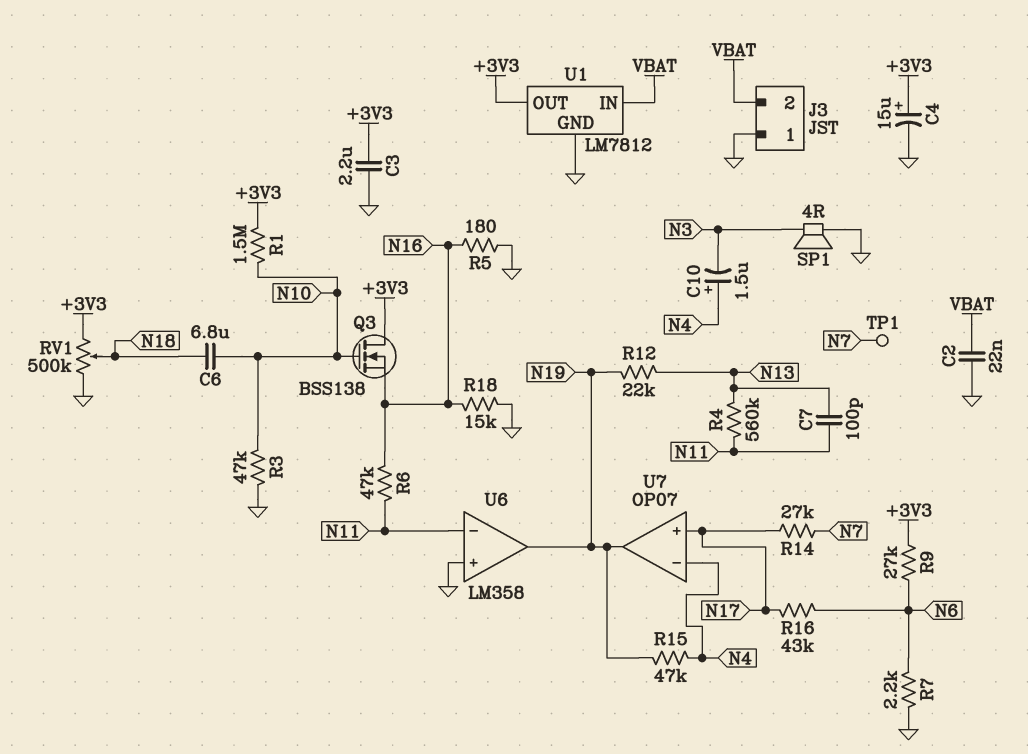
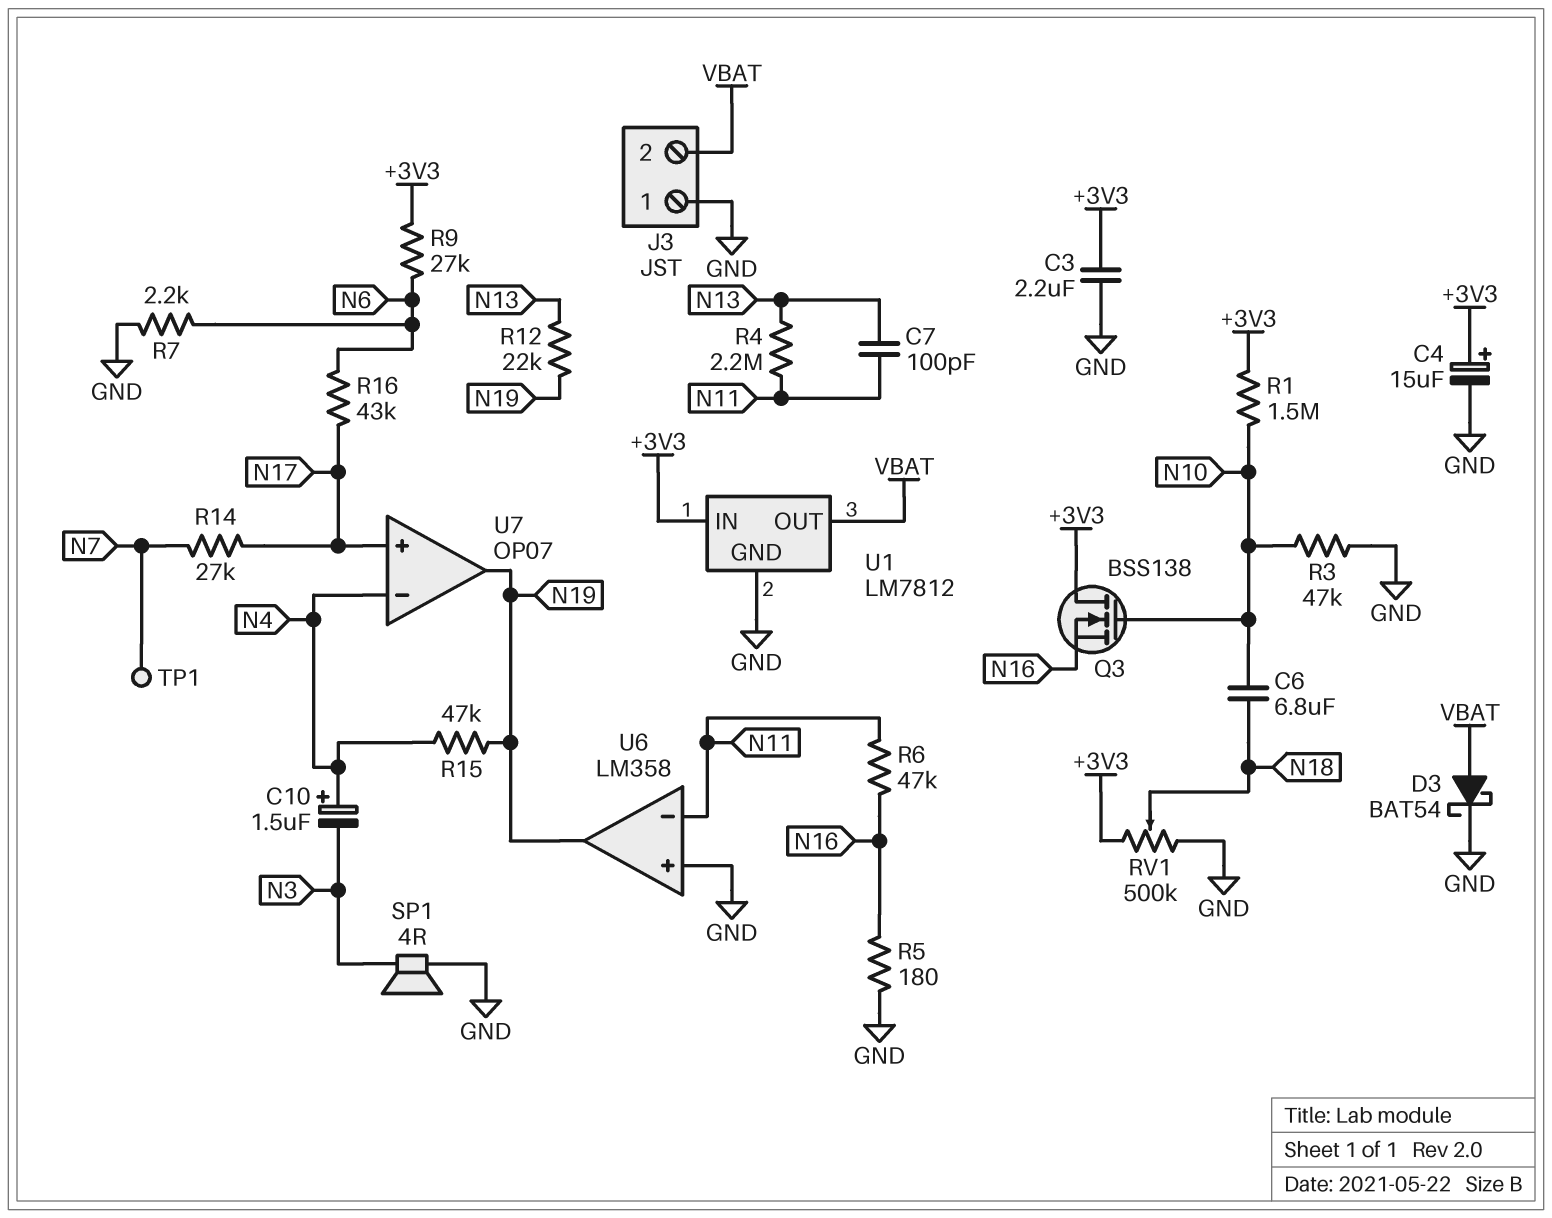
C2: 22nF (GND, VBAT) -> none
D3: none -> schottky BAT54 (A VBAT, K GND)
R4: 560k (N11, N13) -> 2.2M (N11, N13)
R18: 15k (GND, N16) -> none
U1 pin IN: VBAT -> +3V3
U1 pin OUT: +3V3 -> VBAT

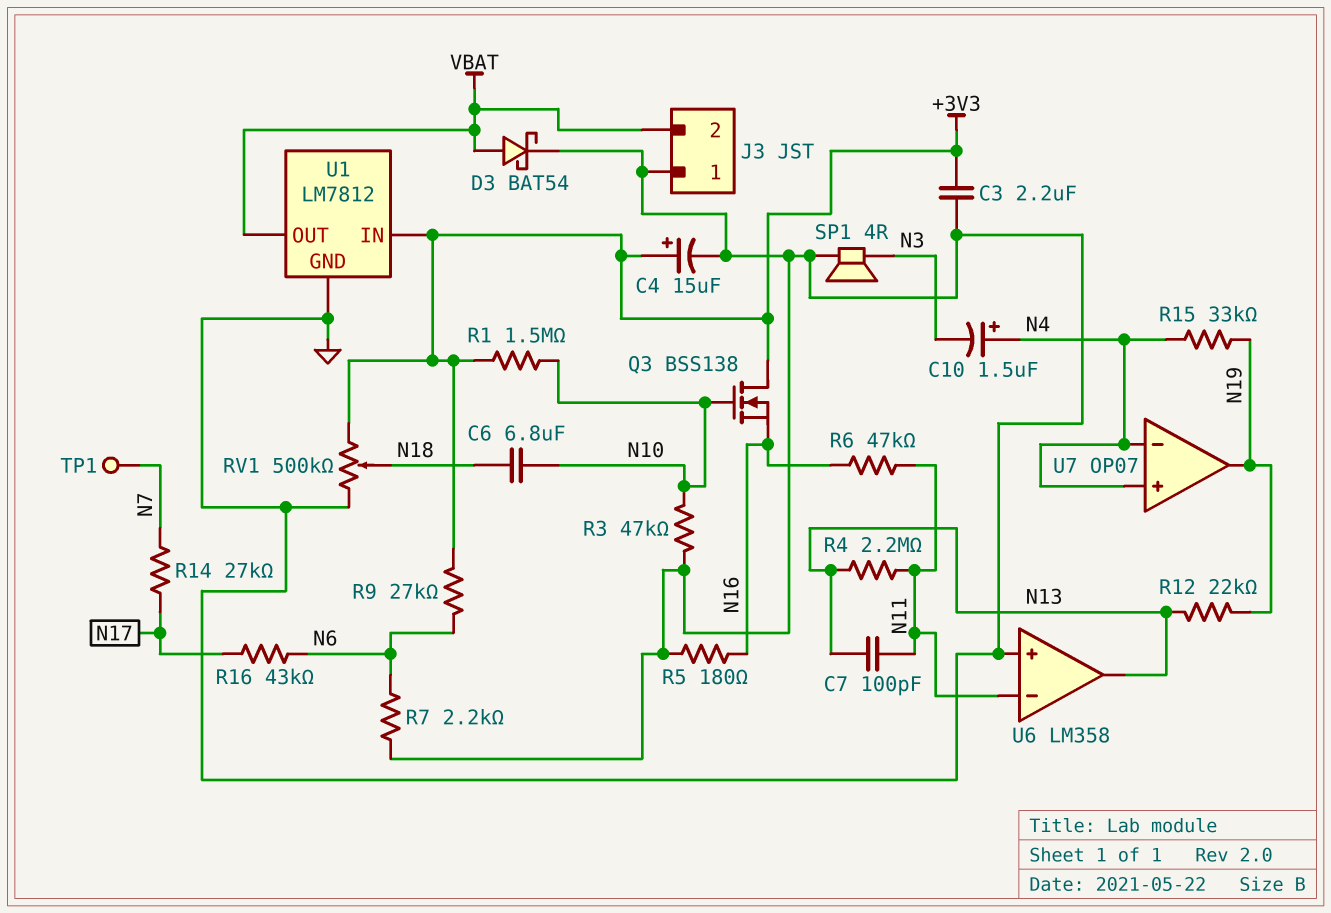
R15: 47k (N4, N19) -> 33k (N4, N19)
U6 pin out: N19 -> N13
U7 pin in+: N17 -> N4

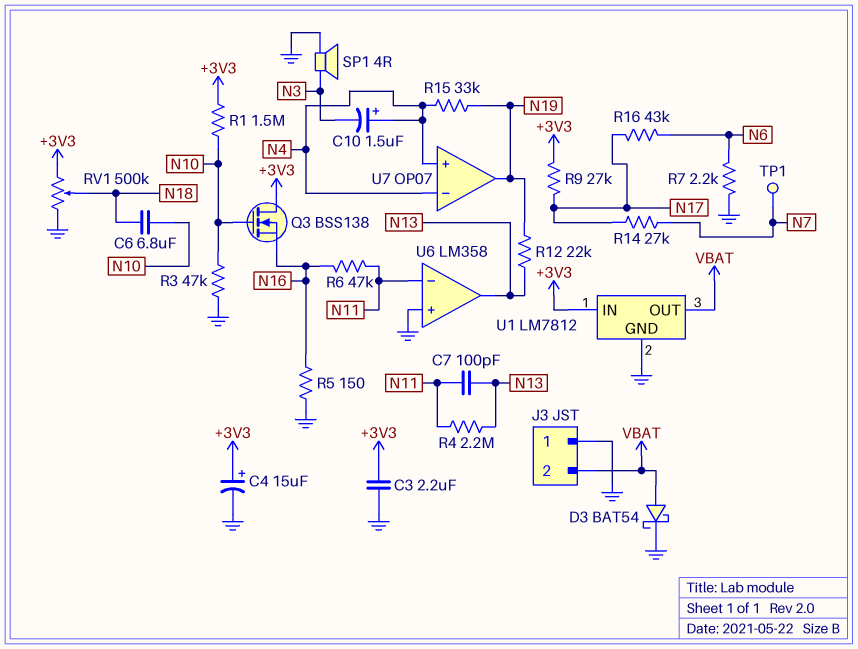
R5: 180 (GND, N16) -> 150 (GND, N16)
R9: 27k (+3V3, N6) -> 27k (+3V3, N17)

